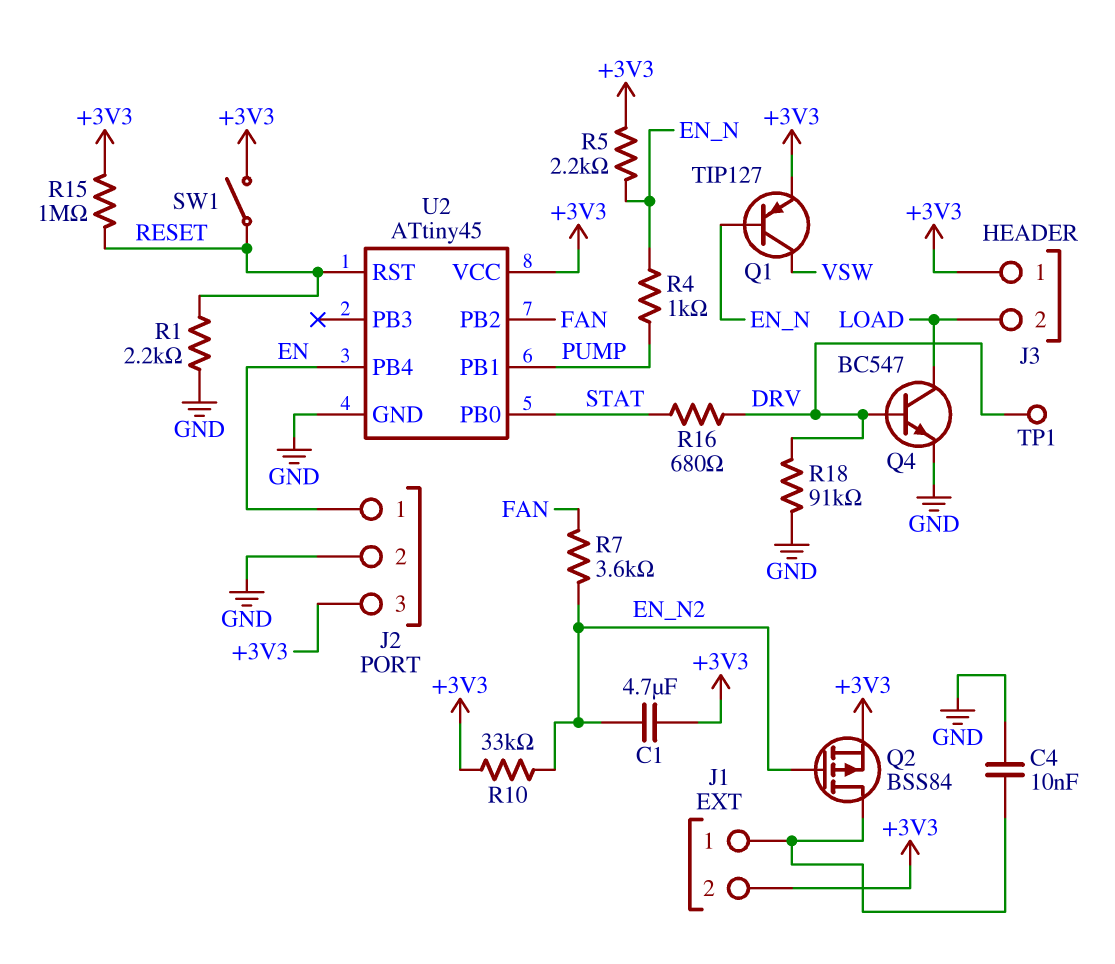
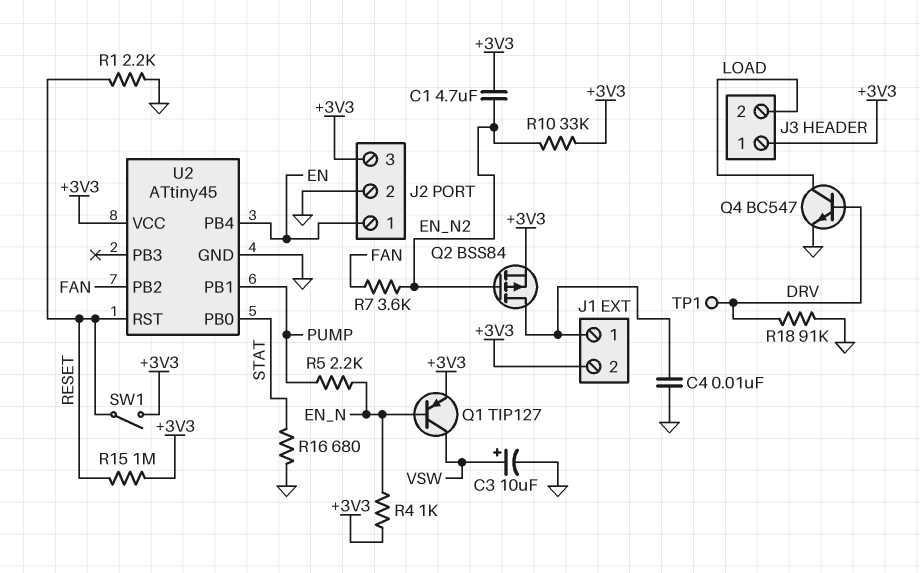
C3: none -> 10uF (plus VSW, minus GND)
R4: 1k (EN_N, PUMP) -> 1k (+3V3, EN_N)
R5: 2.2k (+3V3, EN_N) -> 2.2k (EN_N, PUMP)
R16: 680 (DRV, STAT) -> 680 (GND, STAT)

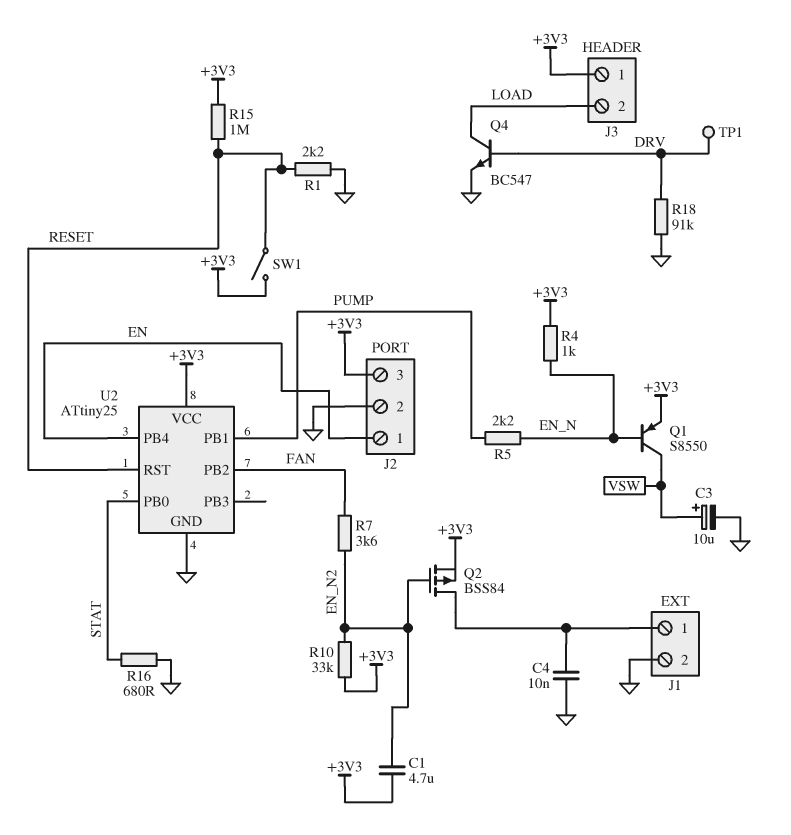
J1 pin 2: +3V3 -> GND
Q1: PNP TIP127 (B EN_N, C VSW, E +3V3) -> PNP S8550 (B EN_N, C VSW, E +3V3)
U2: ATtiny45 -> ATtiny25

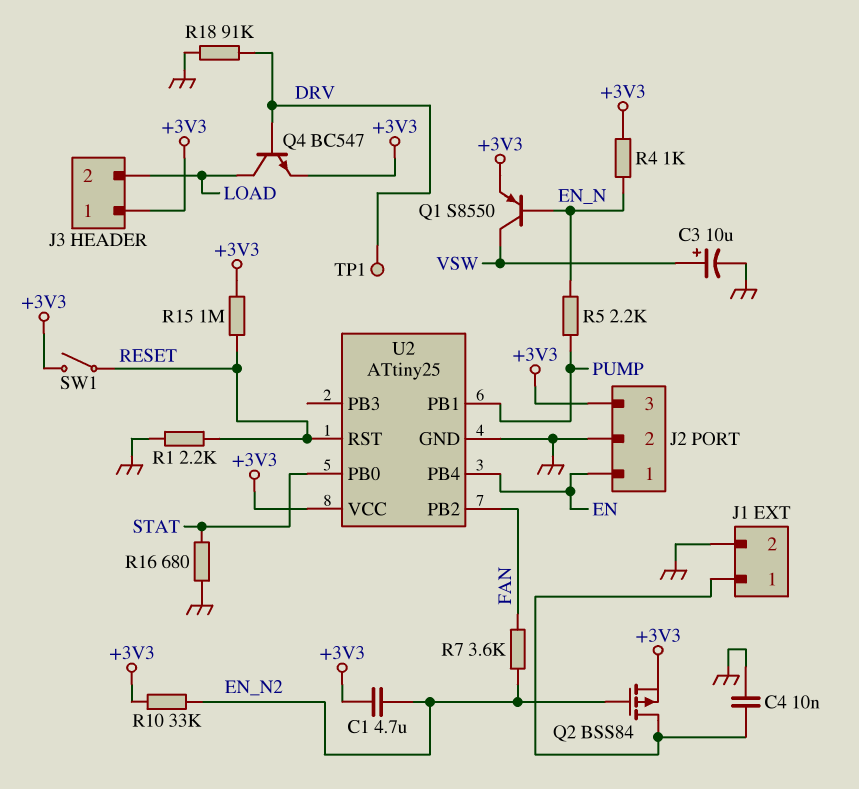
Q4: NPN BC547 (B DRV, C LOAD, E GND) -> NPN BC547 (B DRV, C LOAD, E +3V3)

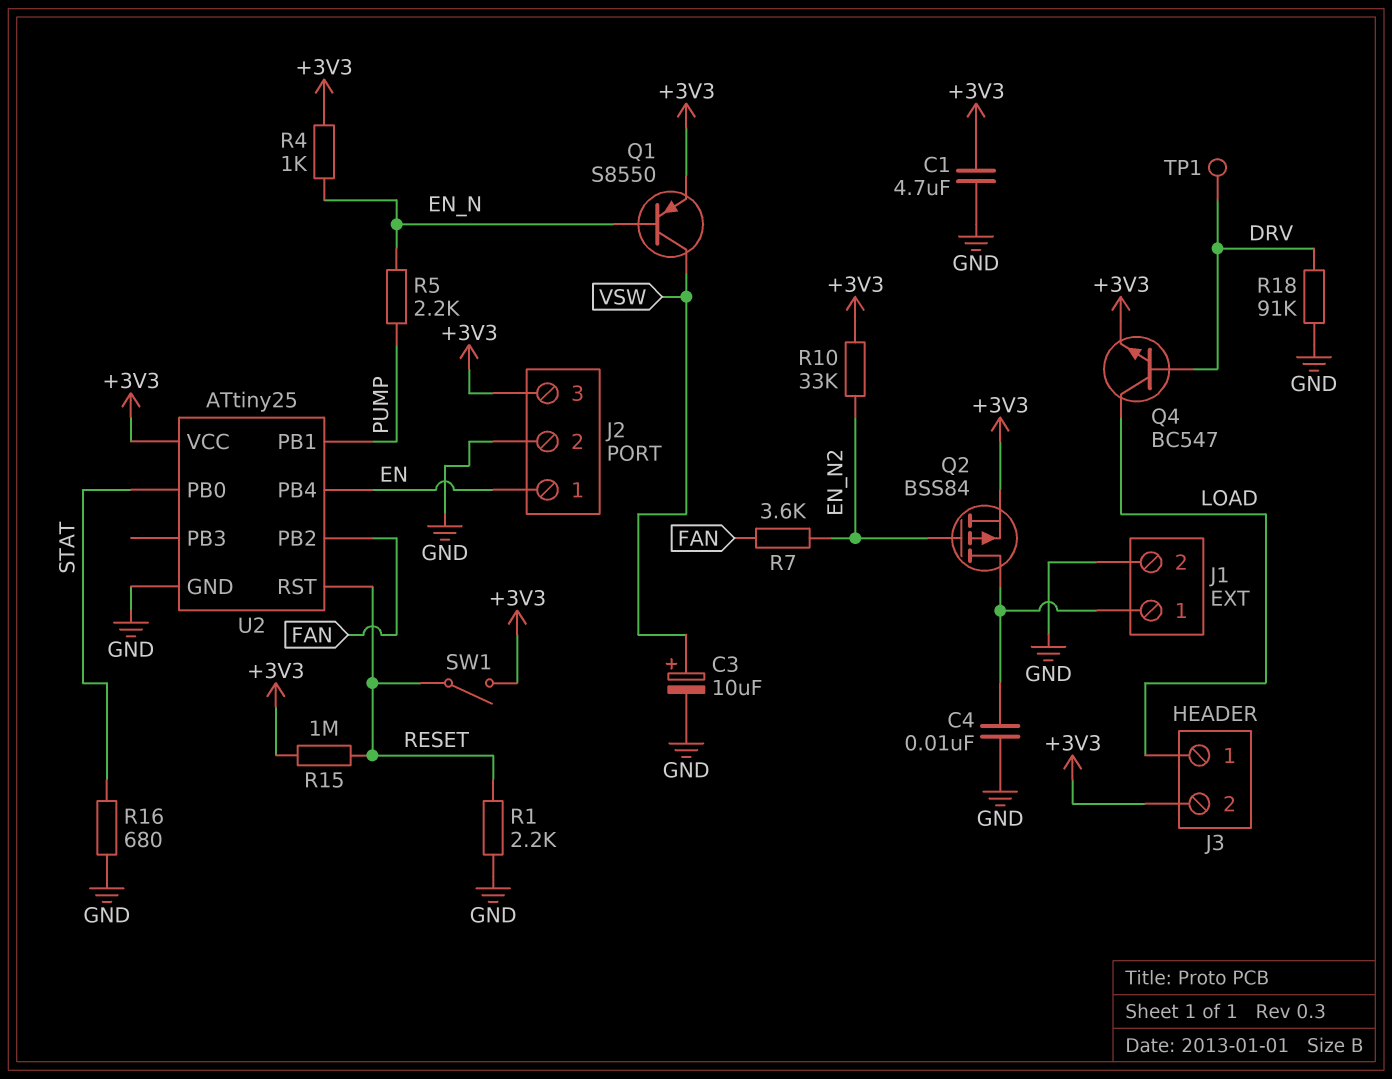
C1: 4.7uF (+3V3, EN_N2) -> 4.7uF (+3V3, GND)
J3 pin 1: +3V3 -> LOAD
J3 pin 2: LOAD -> +3V3

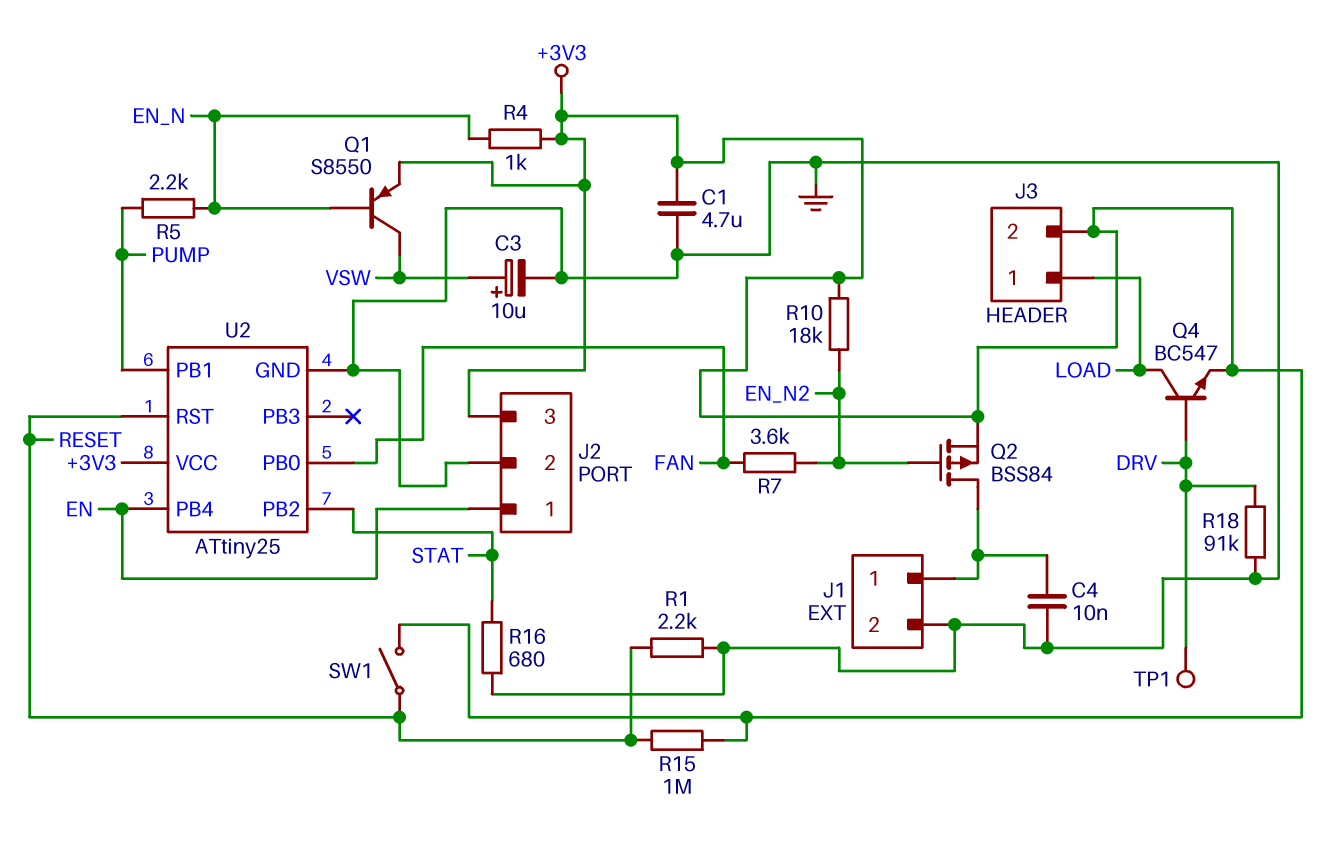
R10: 33k (+3V3, EN_N2) -> 18k (+3V3, EN_N2)
U2 pin PB0: STAT -> FAN
U2 pin PB2: FAN -> STAT

